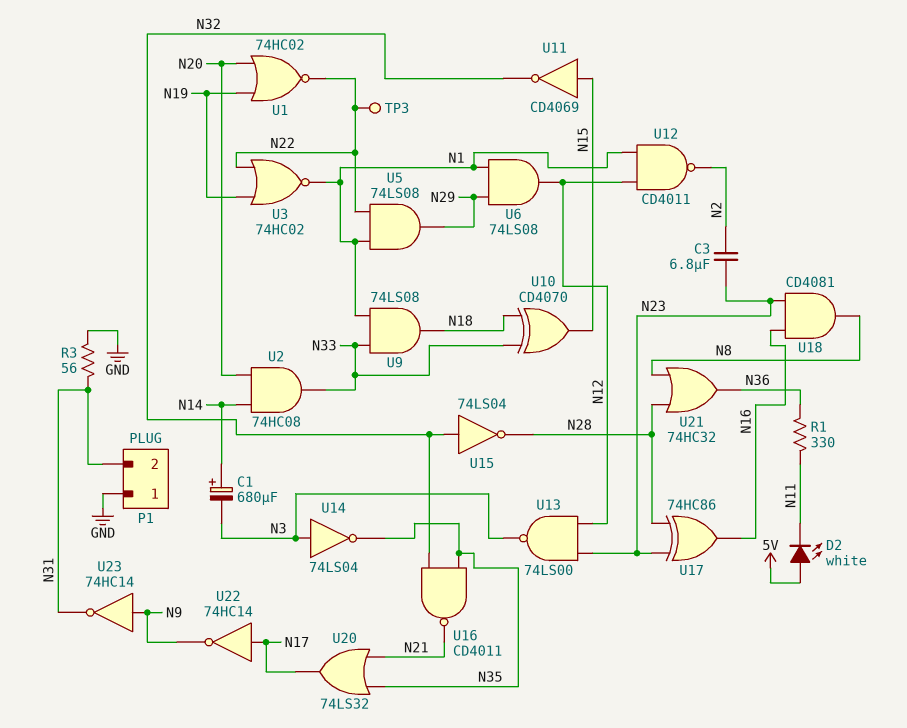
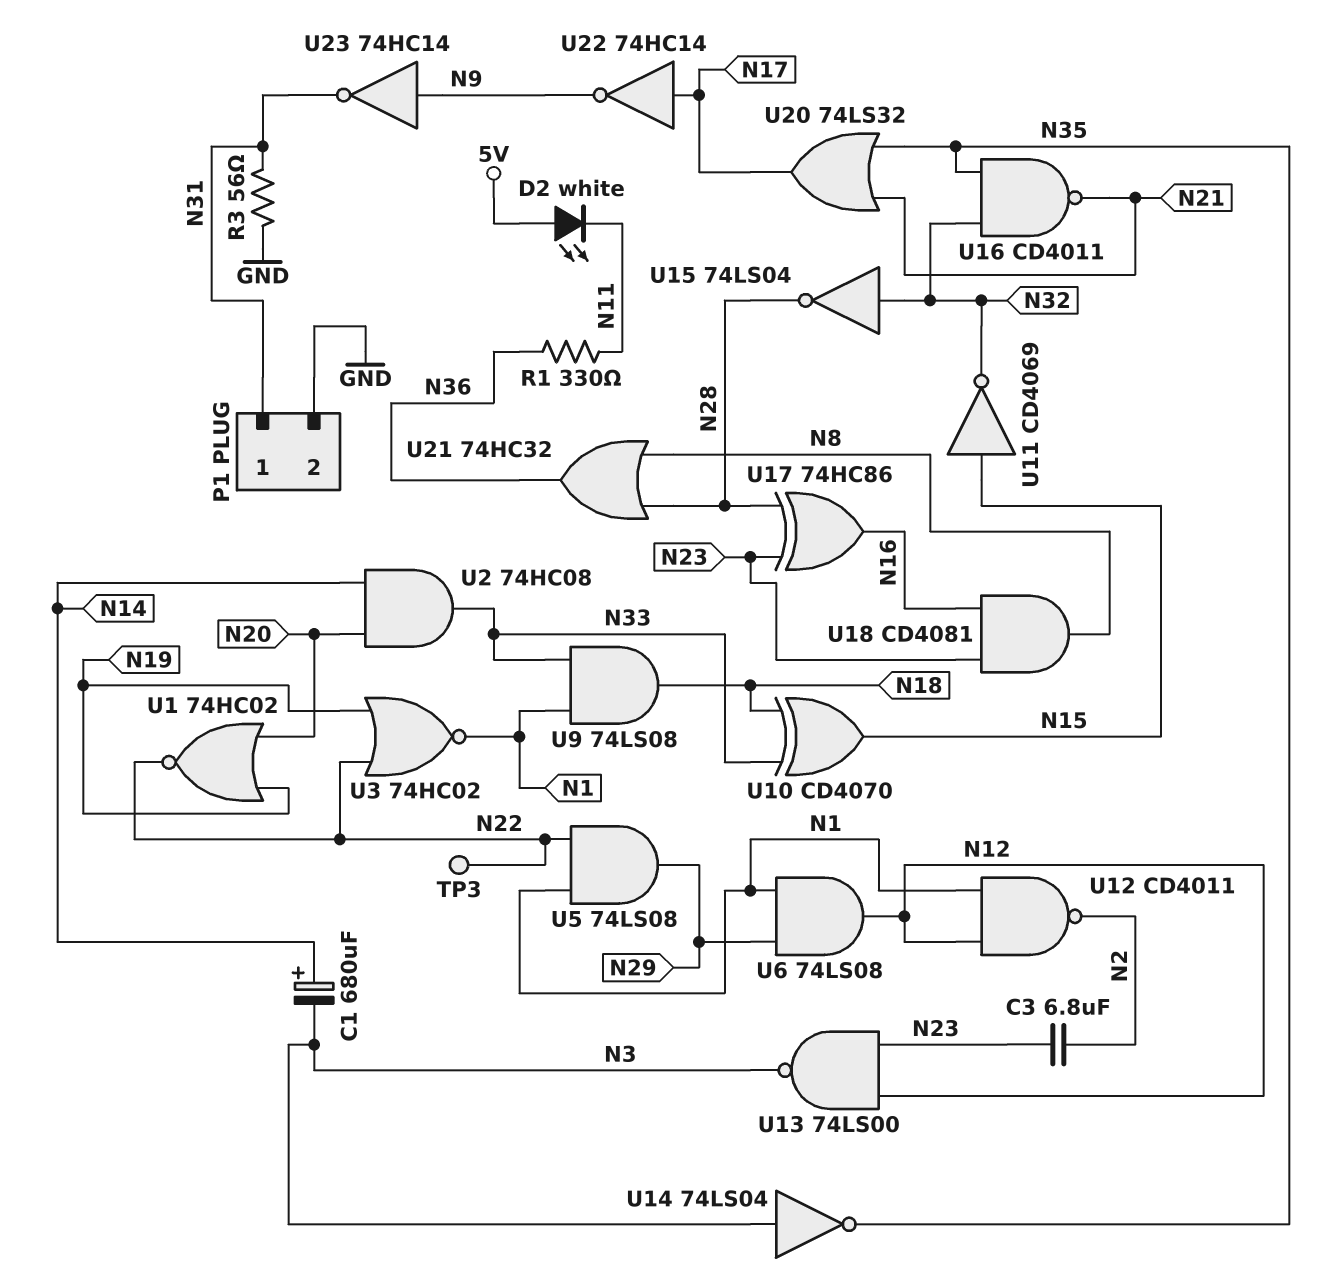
P1 pin 1: GND -> N31
P1 pin 2: N31 -> GND

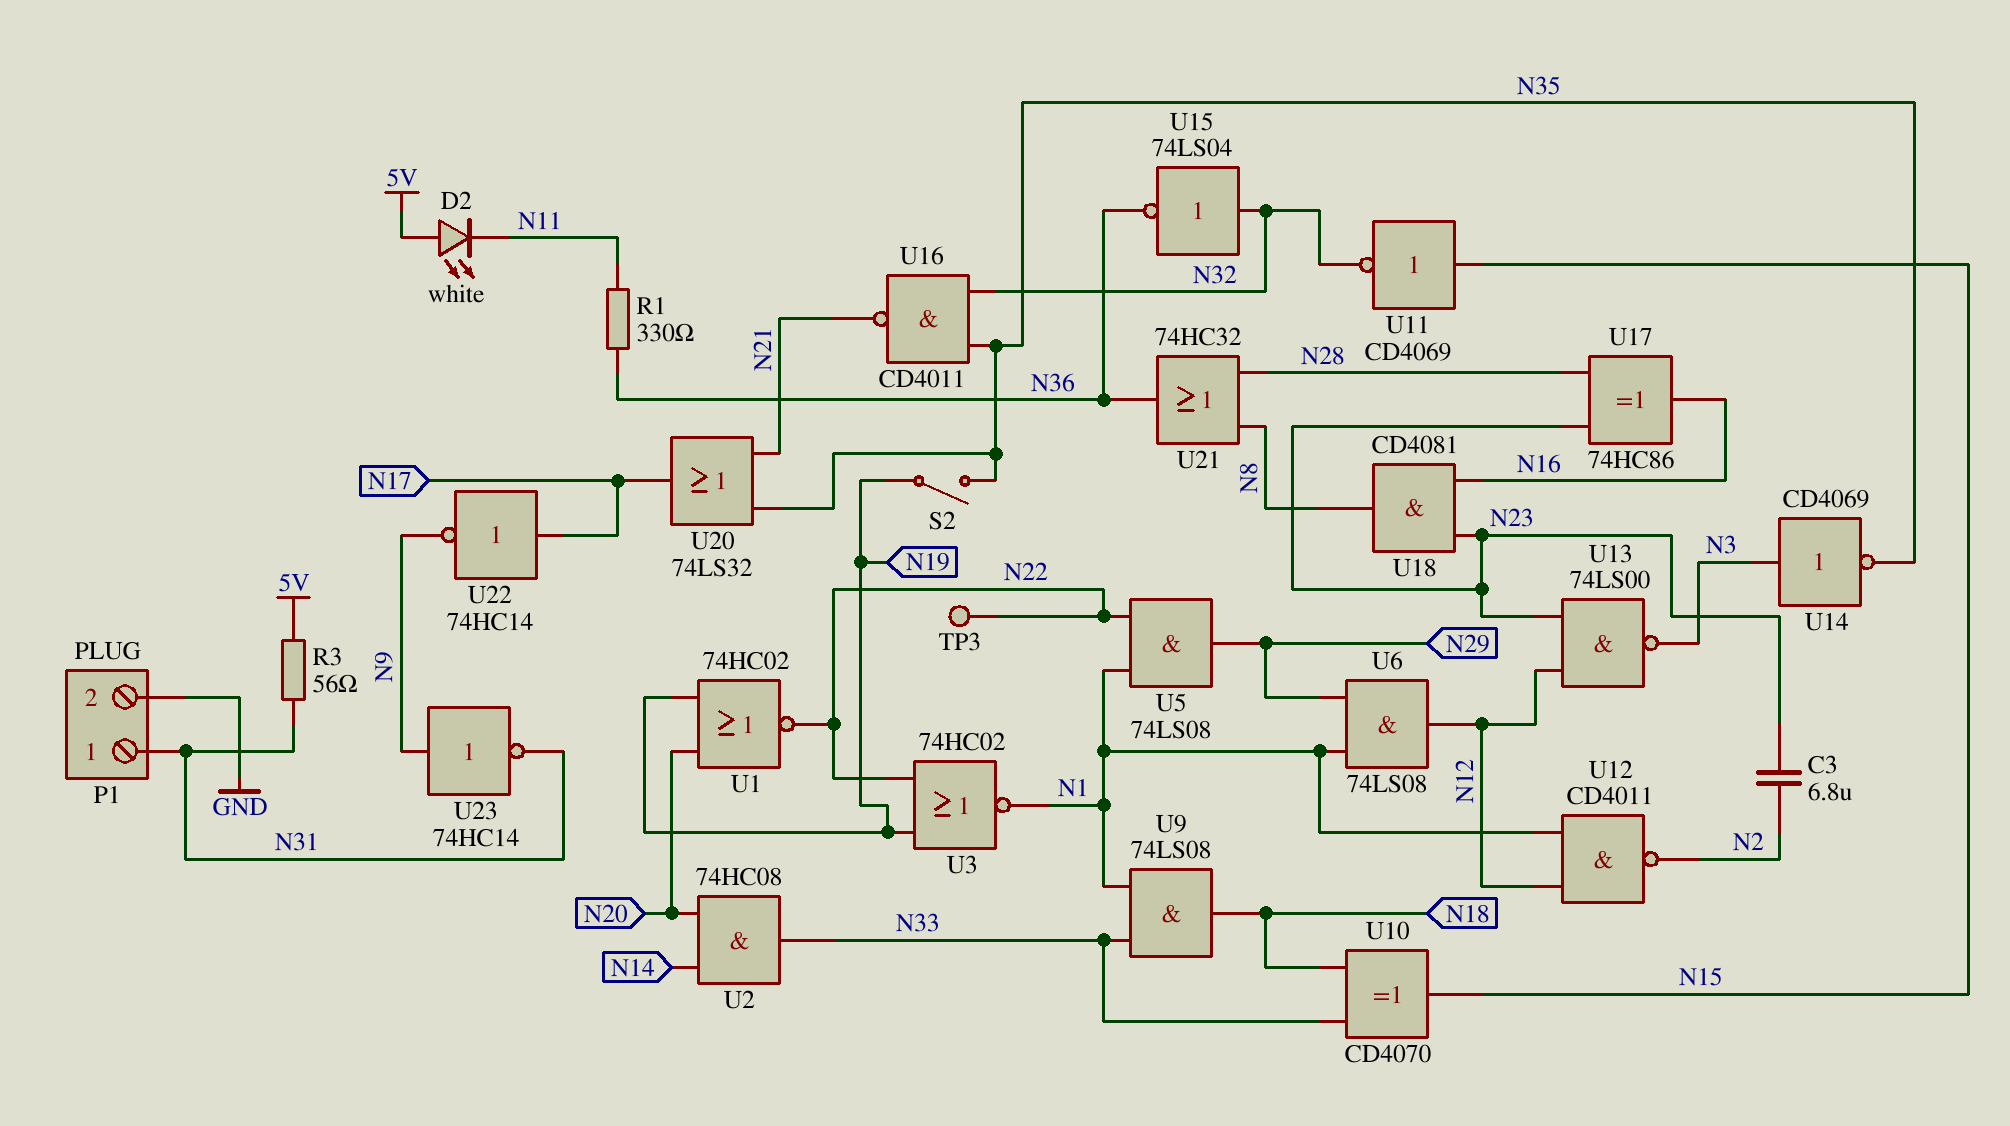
C1: 680uF (plus N14, minus N3) -> none
R3: 56 (GND, N31) -> 56 (5V, N31)
S2: none -> switch (N19, N35)
U14: NOT 74LS04 (in N3, out N35) -> NOT CD4069 (in N3, out N35)
U15: NOT 74LS04 (in N32, out N28) -> NOT 74LS04 (in N32, out N36)

